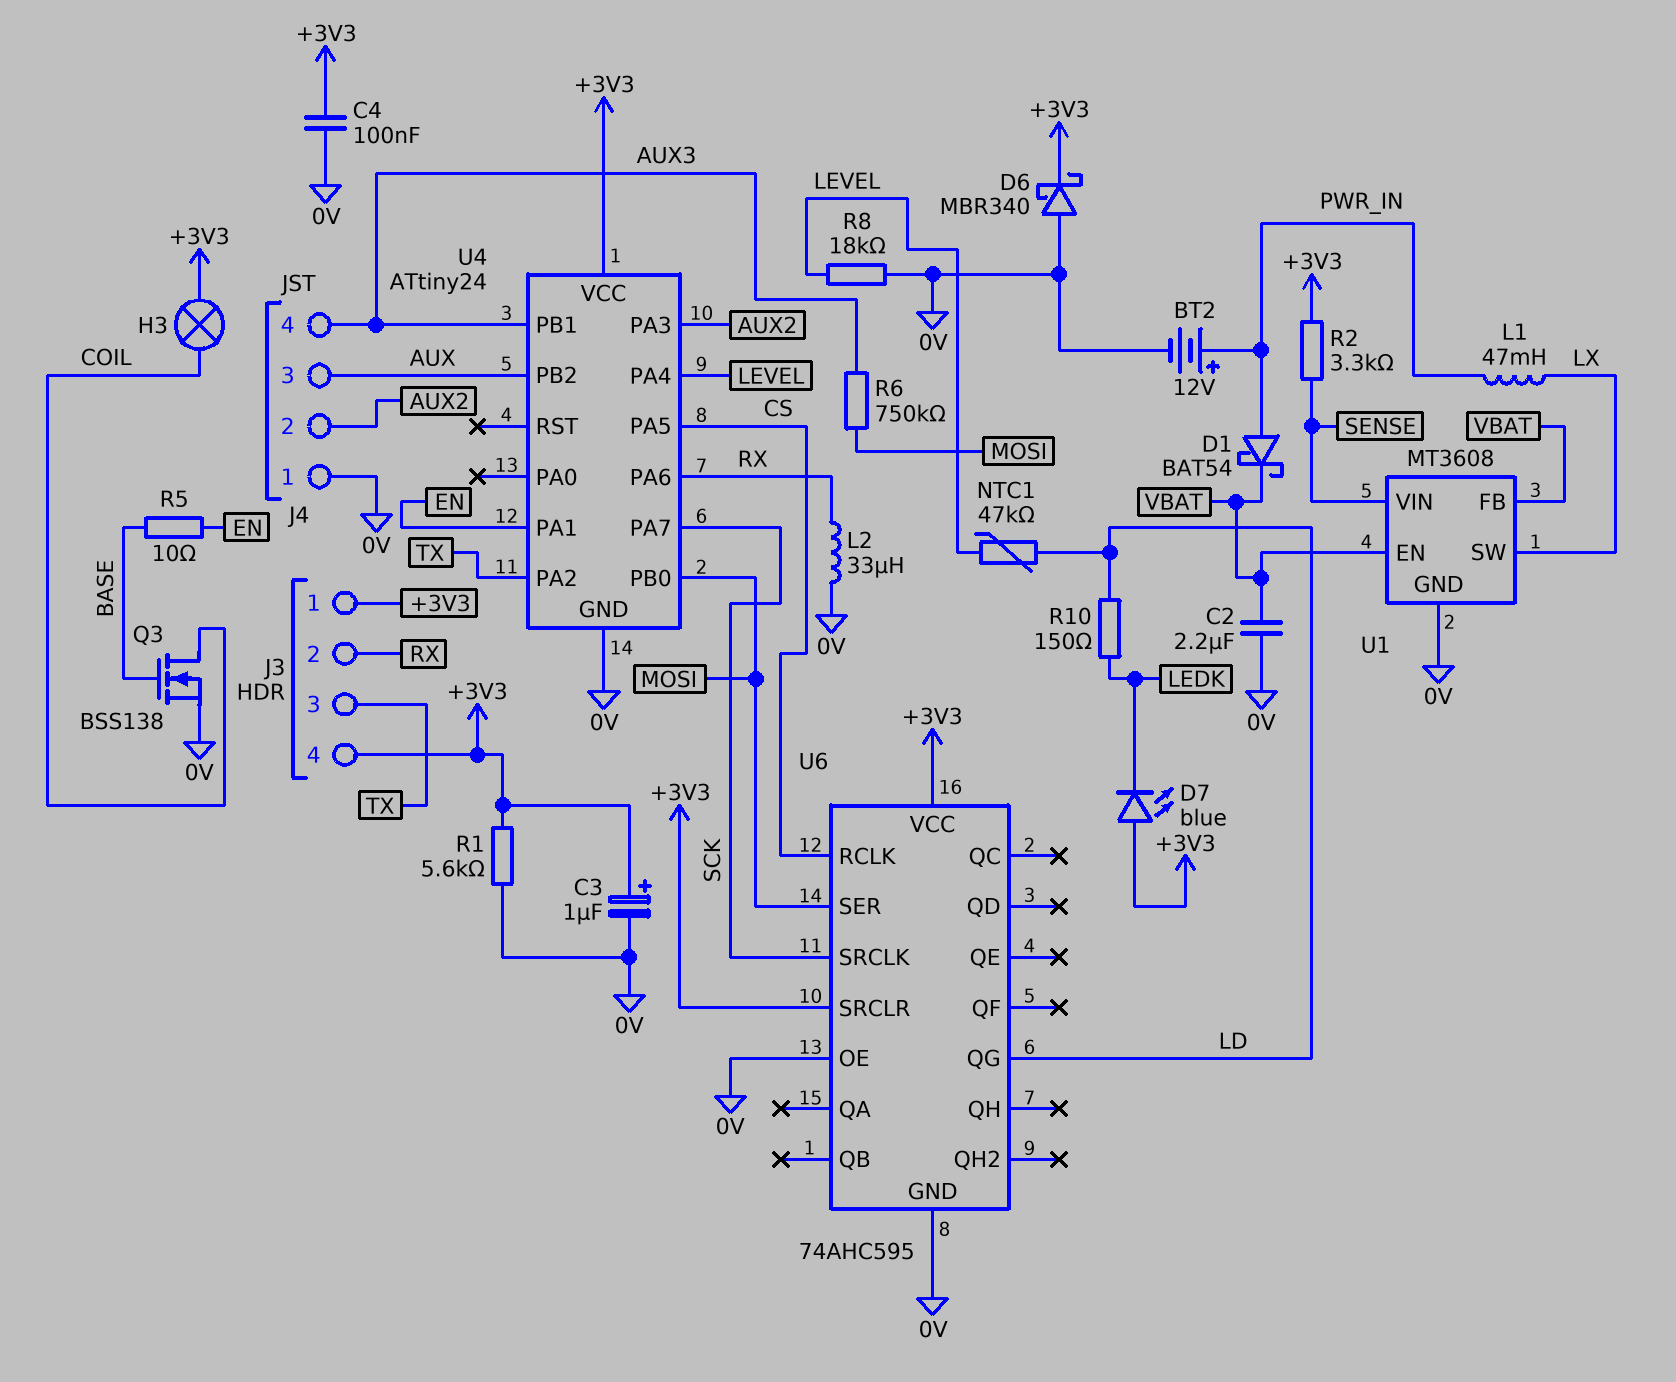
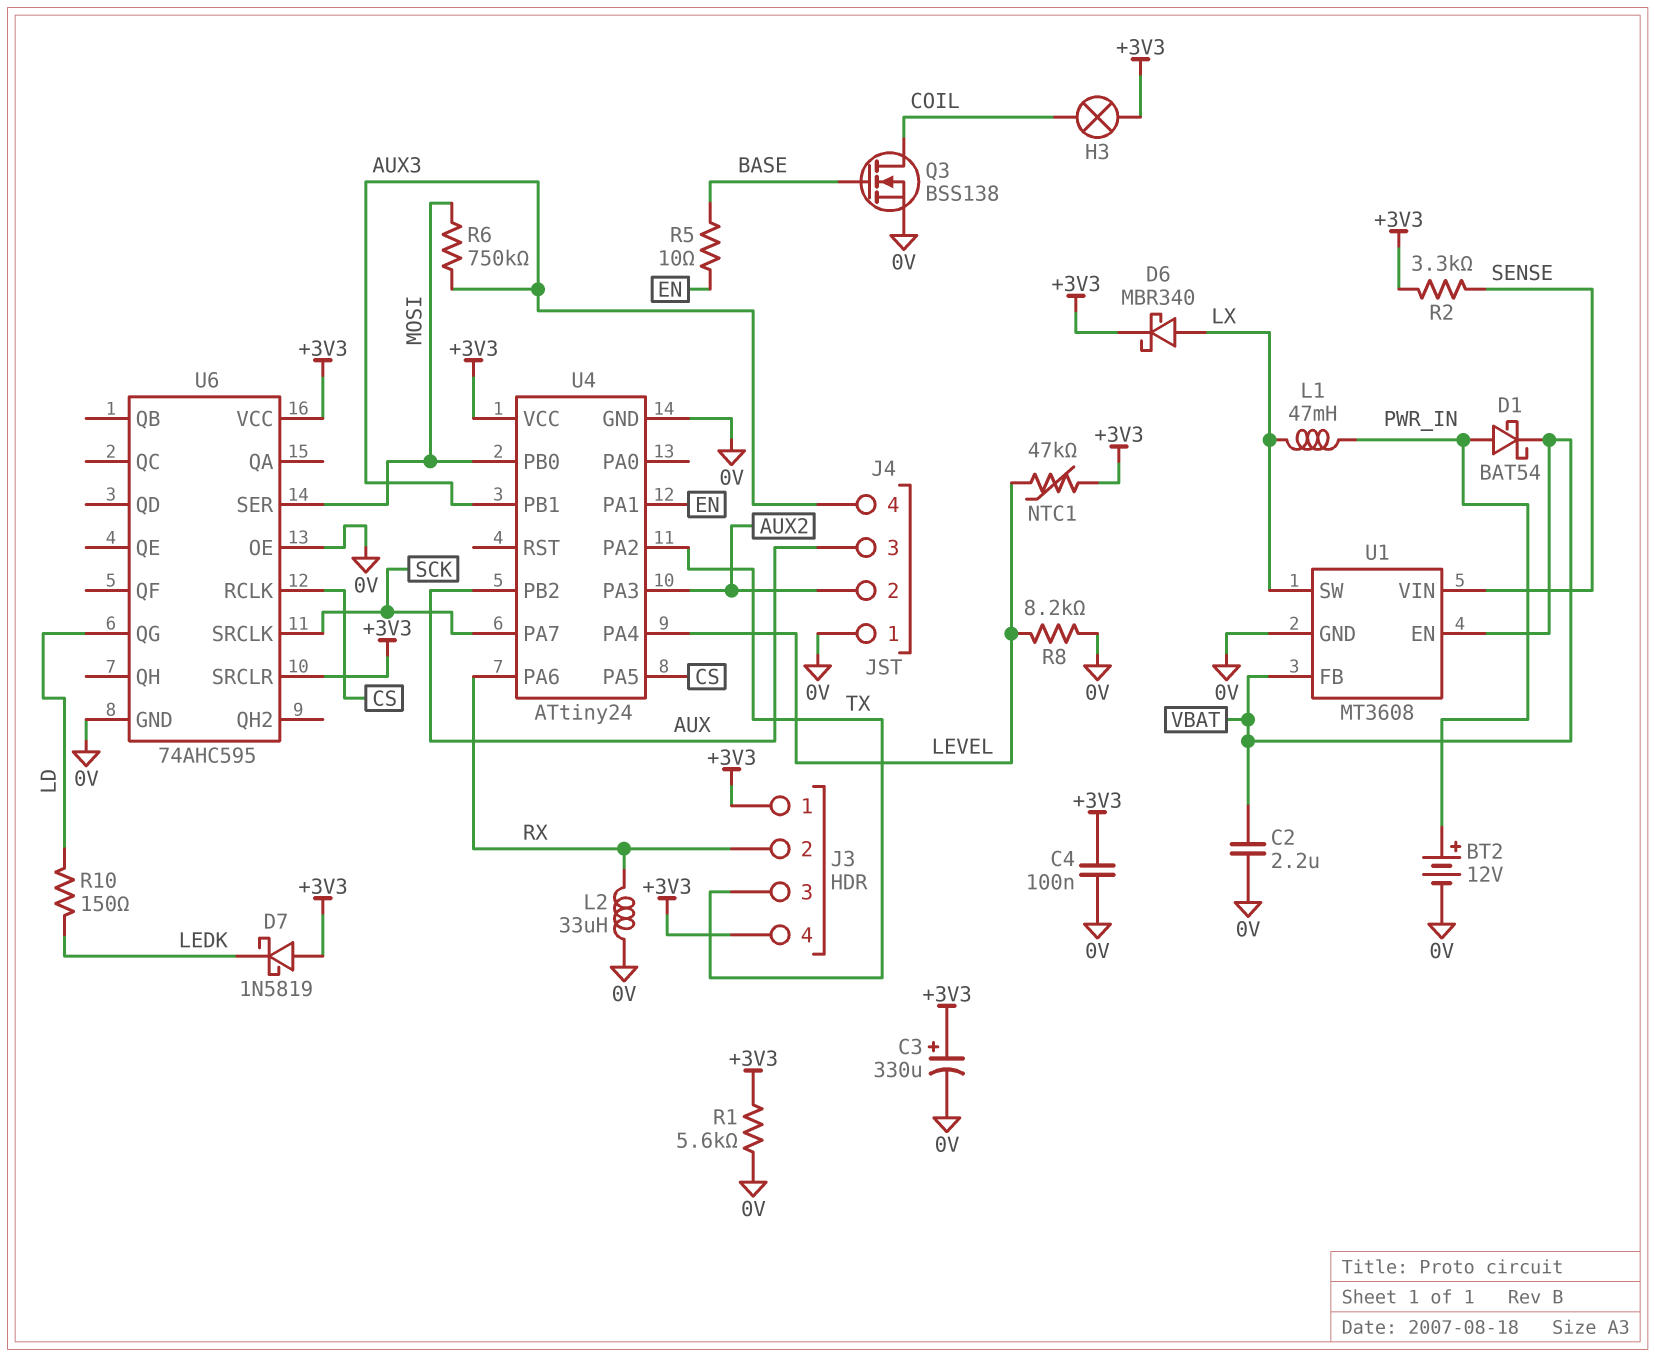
C3: 1uF (plus +3V3, minus 0V) -> 330uF (plus +3V3, minus 0V)
D6: schottky MBR340 (A 0V, K +3V3) -> schottky MBR340 (A LX, K +3V3)
D7: LED blue (A +3V3, K LEDK) -> schottky 1N5819 (A +3V3, K LEDK)
NTC1: 47k (LD, LEVEL) -> 47k (+3V3, LEVEL)
R8: 18k (0V, LEVEL) -> 8.2k (0V, LEVEL)

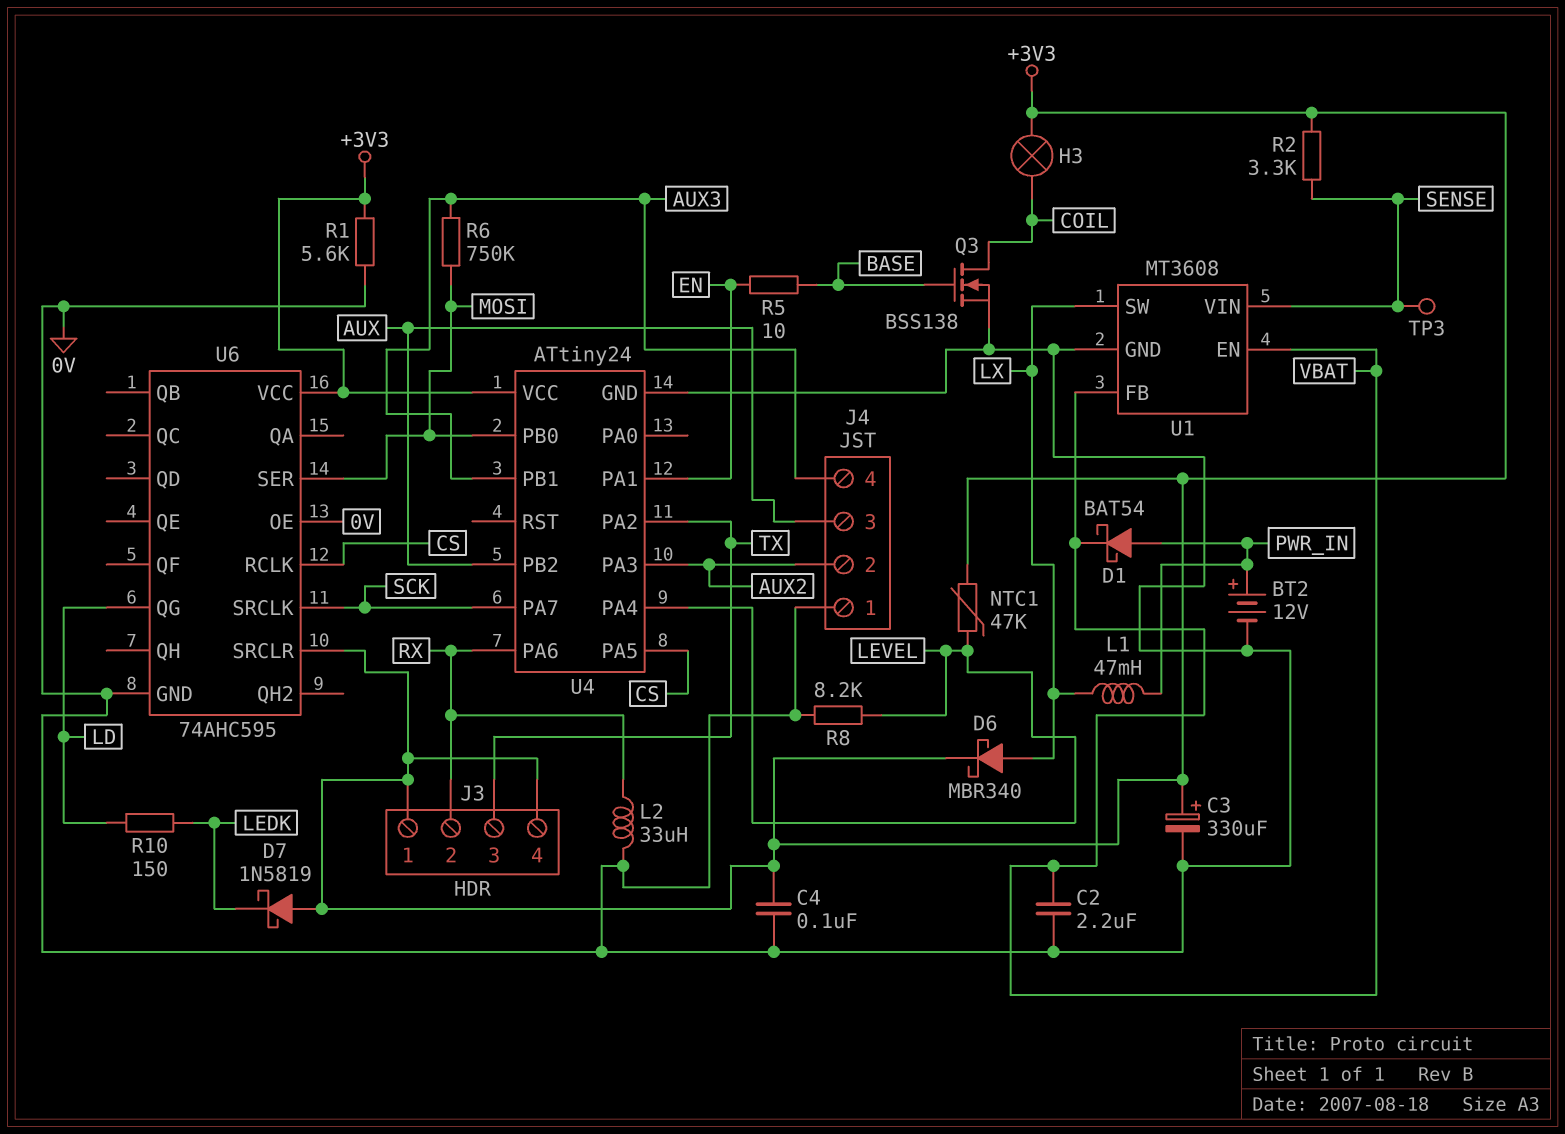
TP3: none -> test point (SENSE)

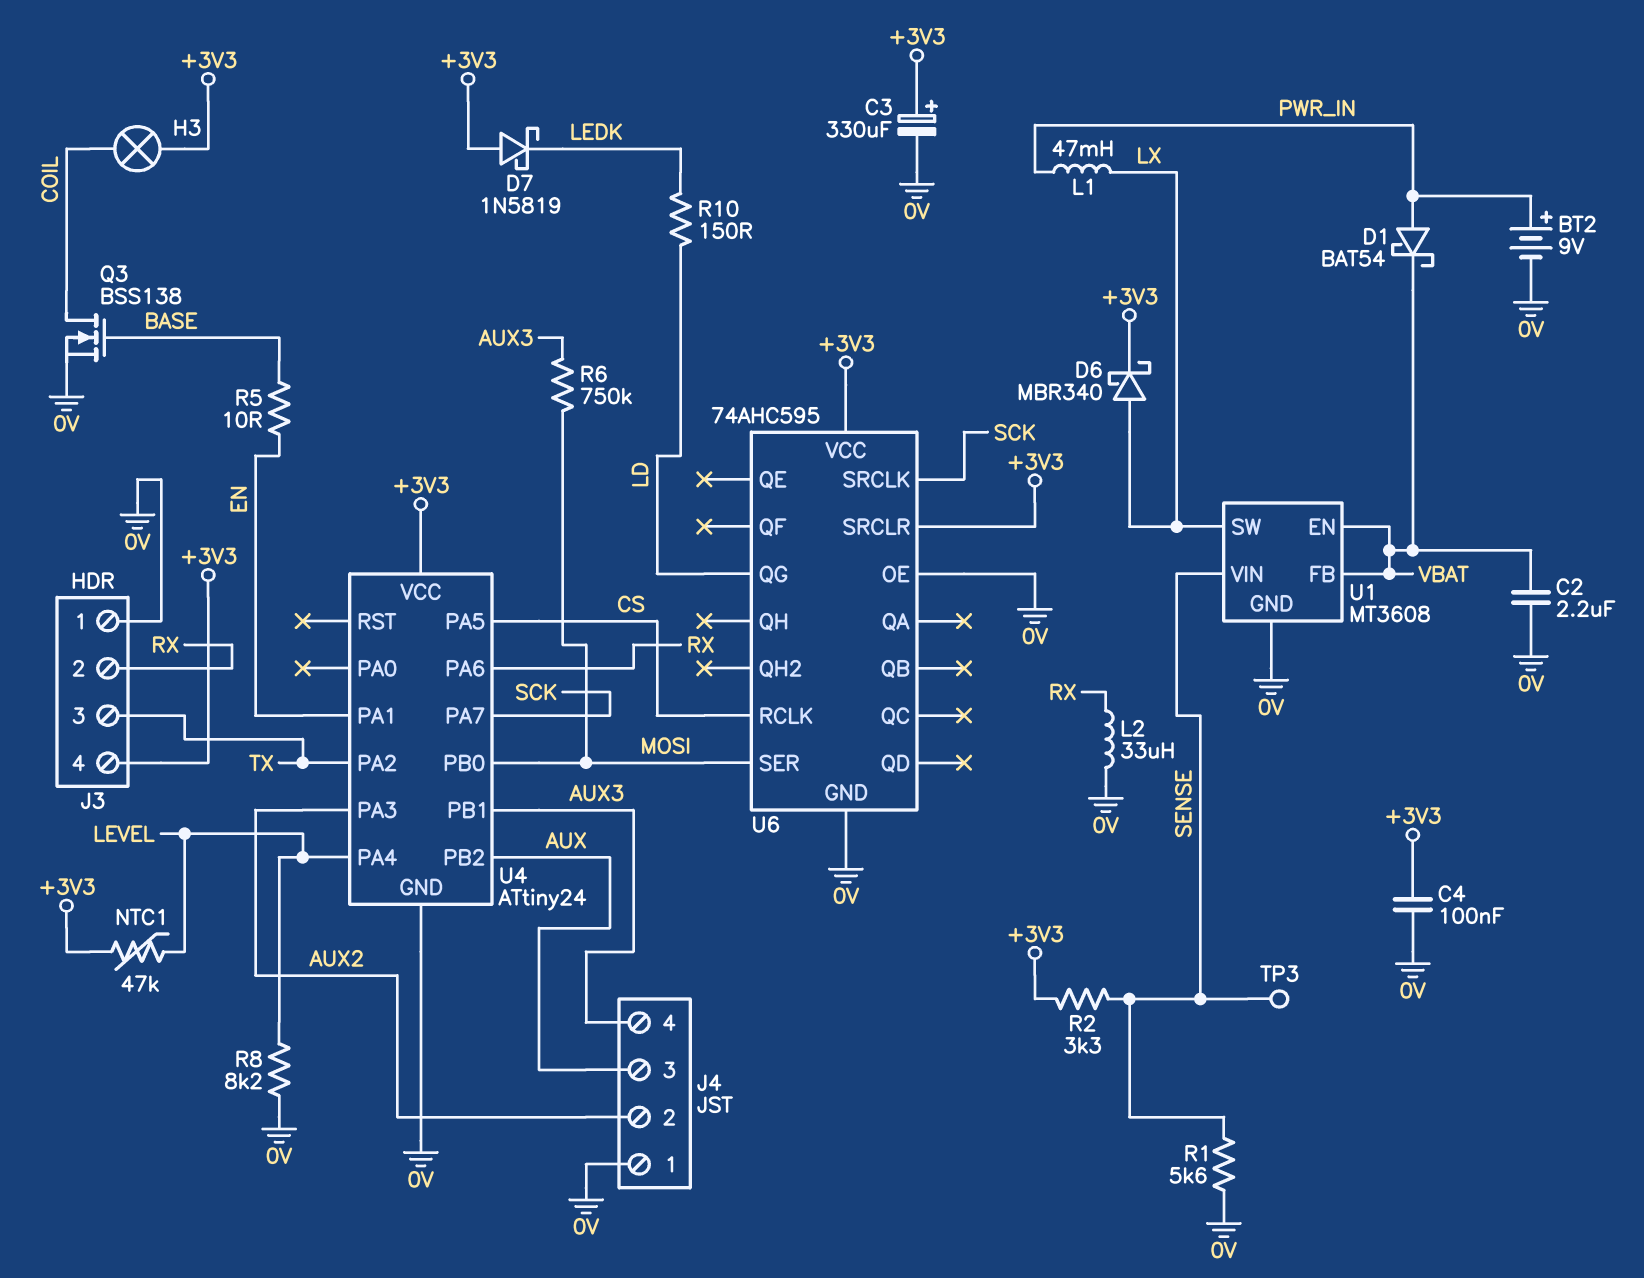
BT2: 12V (plus PWR_IN, minus 0V) -> 9V (plus PWR_IN, minus 0V)
J3 pin 1: +3V3 -> 0V
R1: 5.6k (+3V3, 0V) -> 5.6k (0V, SENSE)

